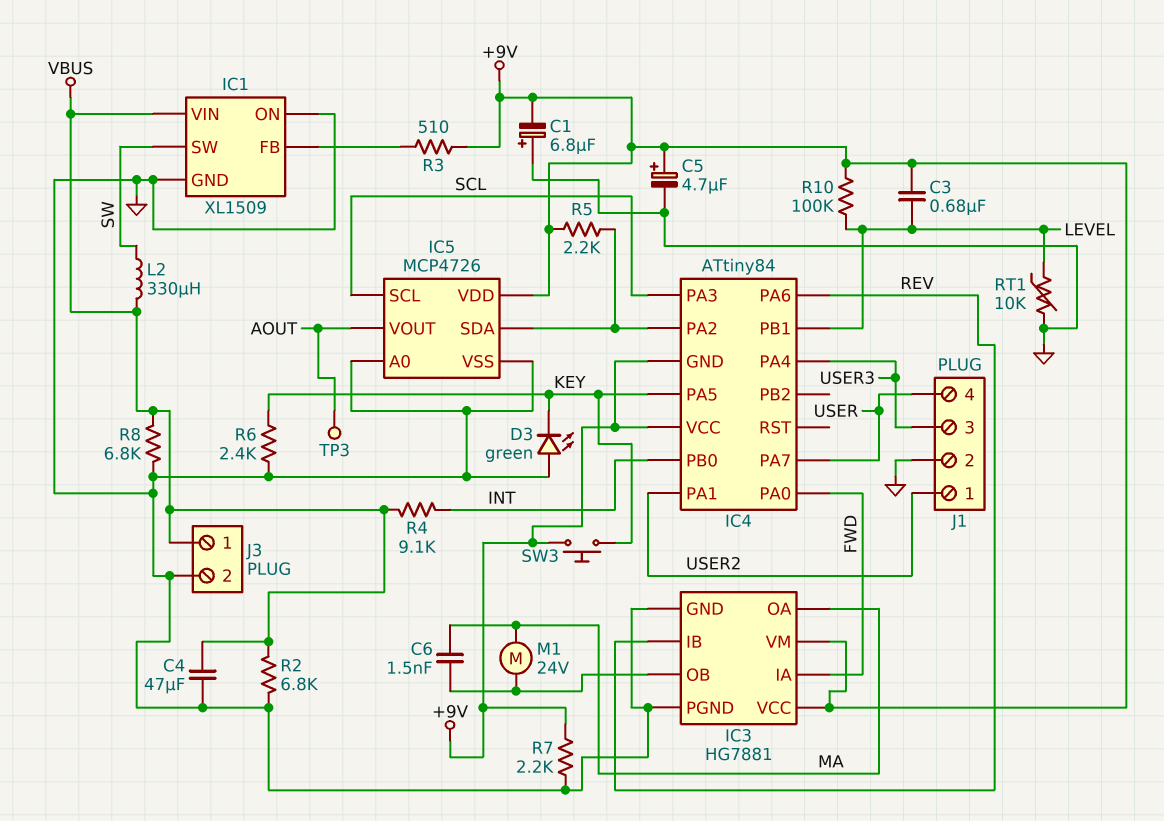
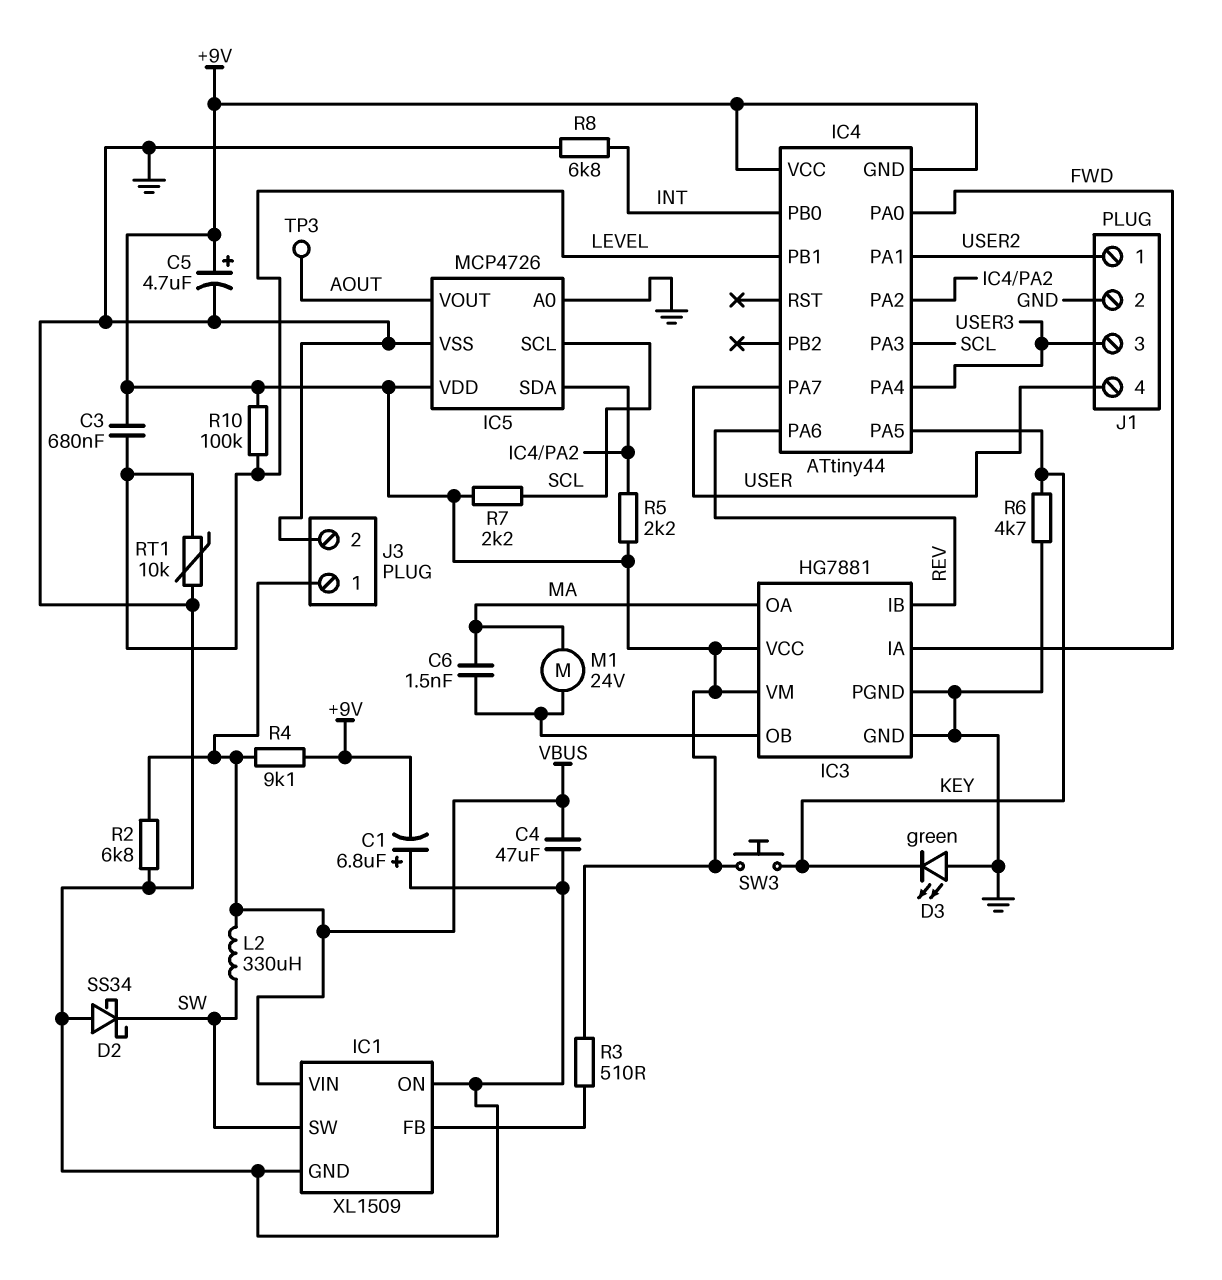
D2: none -> schottky SS34 (A GND, K SW)
IC4: ATtiny84 -> ATtiny44
R4: 9.1k (INT, VBUS) -> 9.1k (+9V, VBUS)
R6: 2.4k (GND, KEY) -> 4.7k (GND, KEY)
R7: 2.2k (+9V, GND) -> 2.2k (+9V, SCL)
R8: 6.8k (GND, VBUS) -> 6.8k (GND, INT)

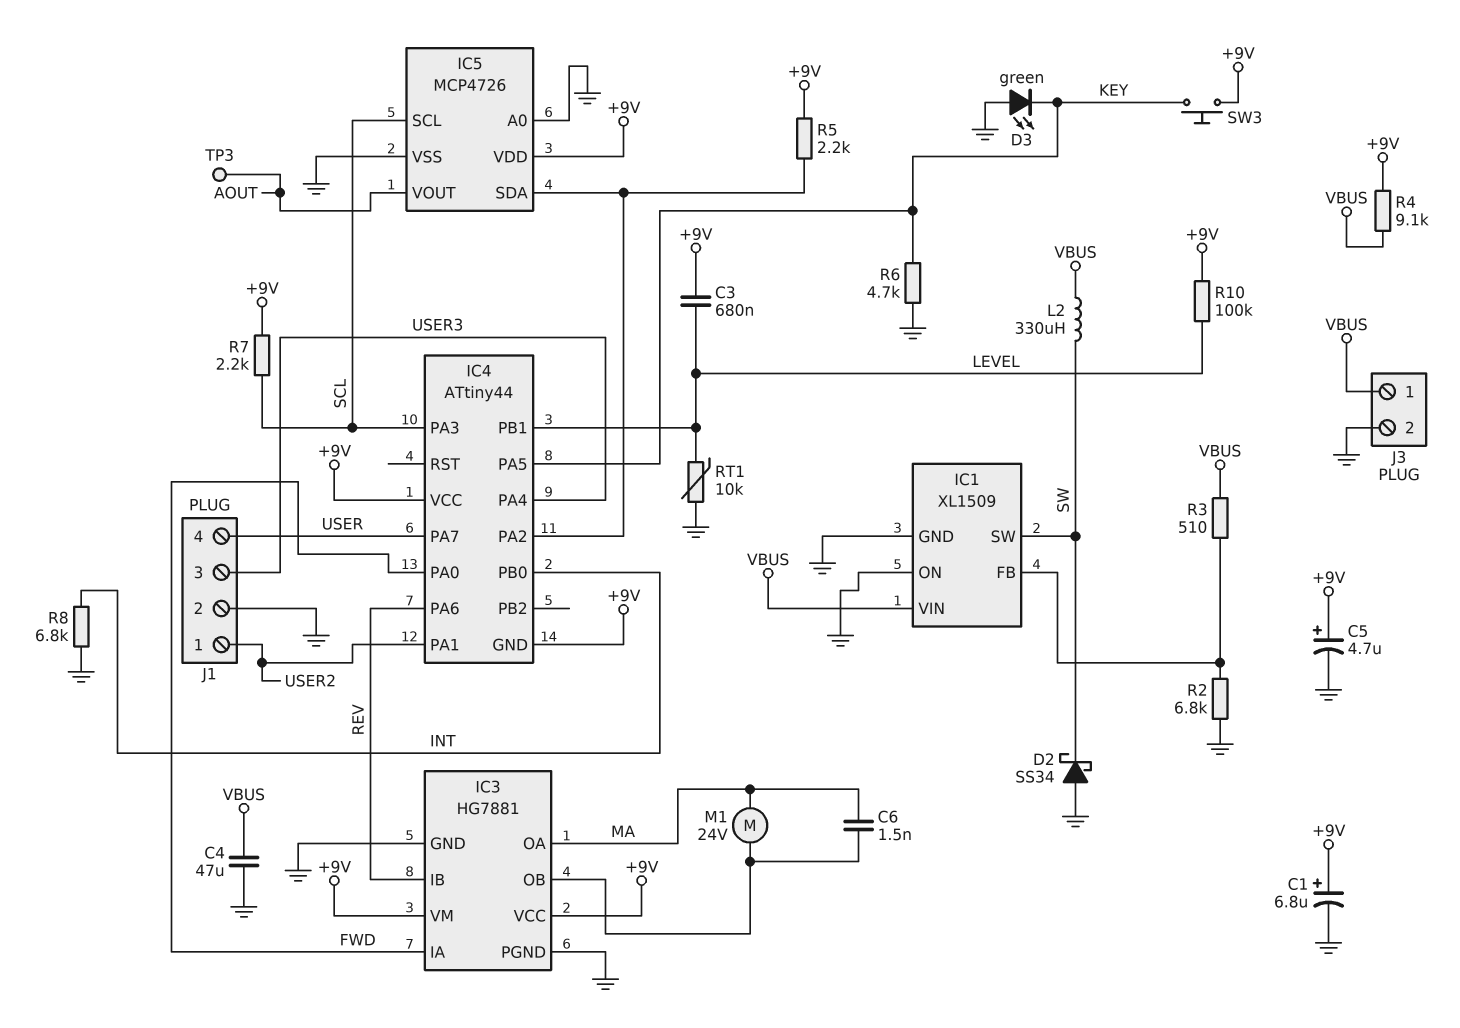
C1: 6.8uF (plus GND, minus +9V) -> 6.8uF (plus +9V, minus GND)
R2: 6.8k (GND, VBUS) -> 6.8k (GND, IC1/FB)
R3: 510 (+9V, IC1/FB) -> 510 (IC1/FB, VBUS)

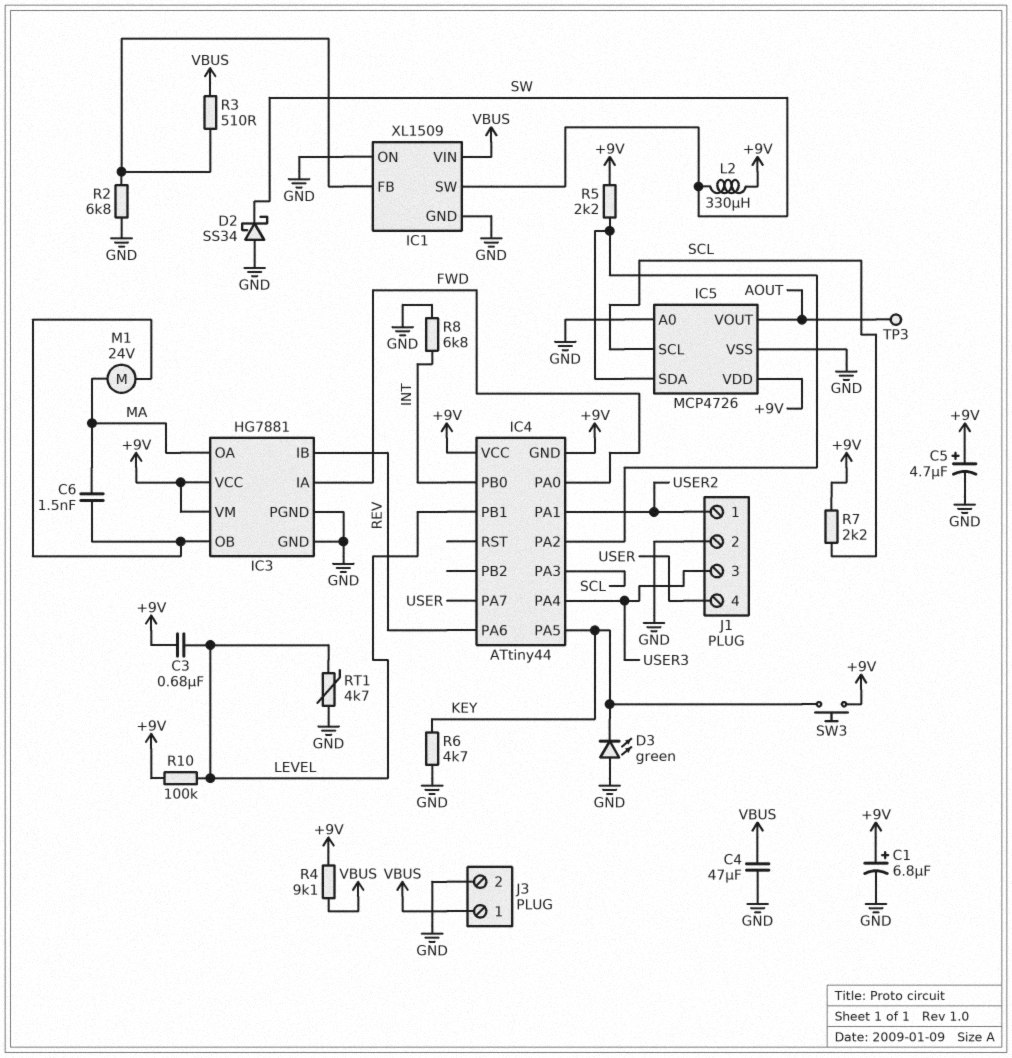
L2: 330uH (SW, VBUS) -> 330uH (+9V, SW)
RT1: 10k (GND, LEVEL) -> 4.7k (GND, LEVEL)

